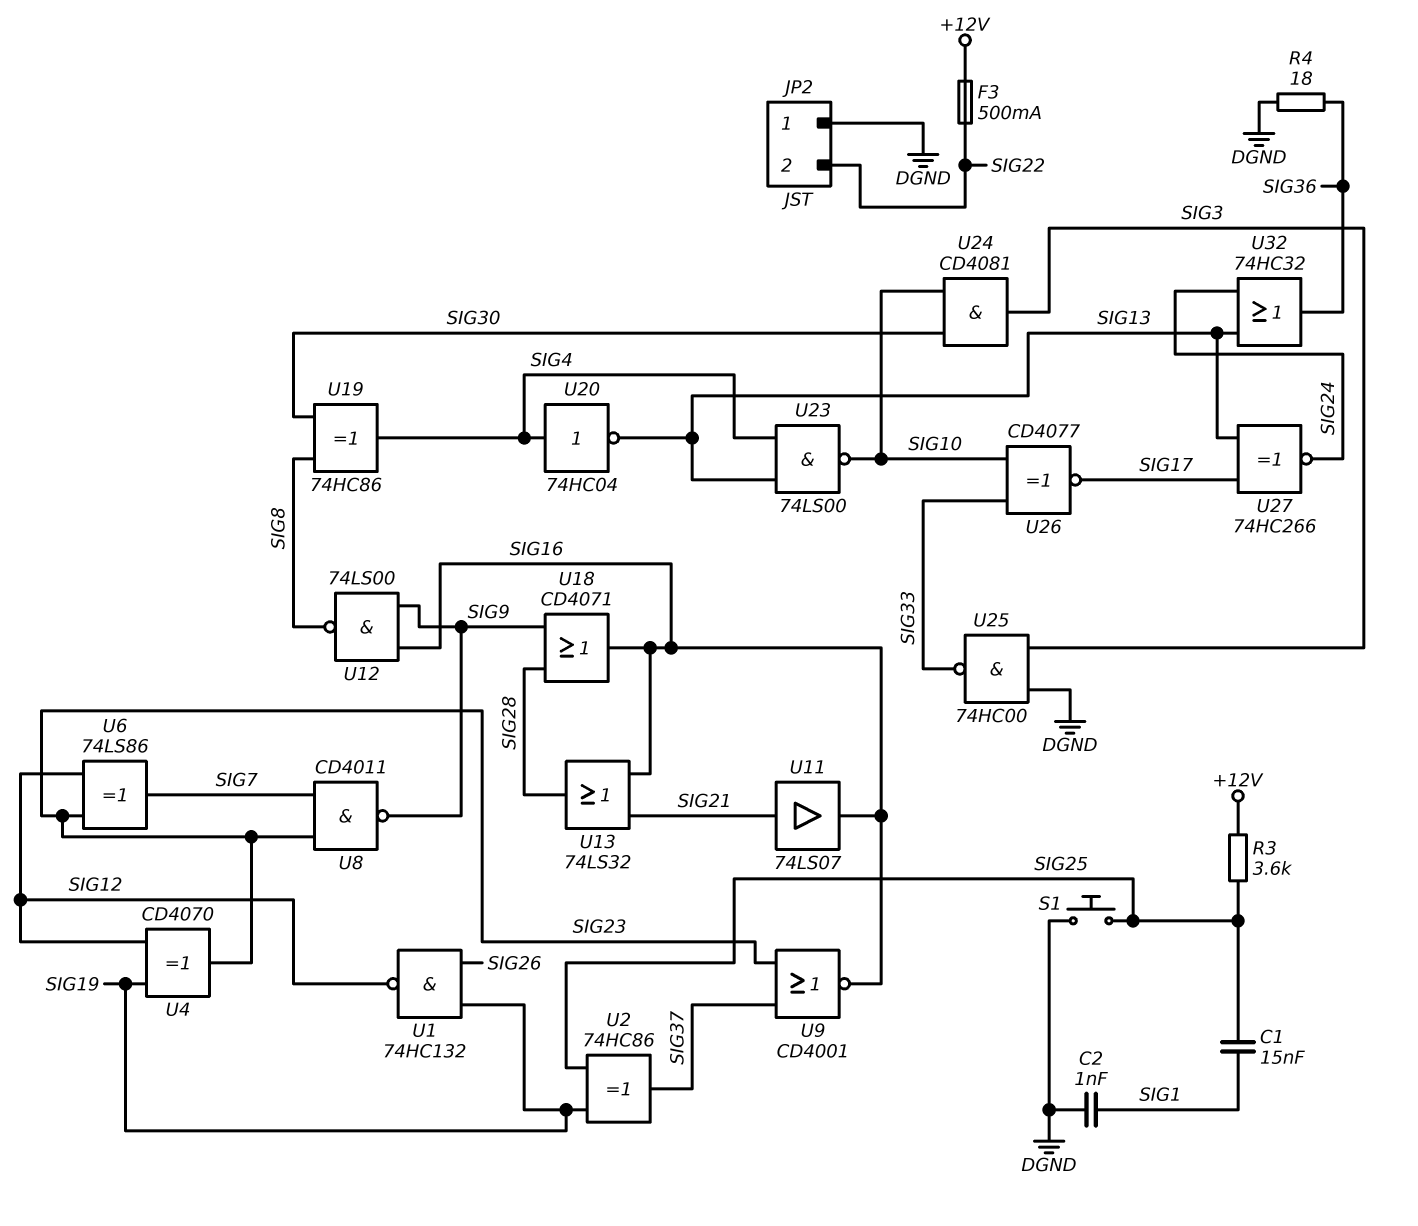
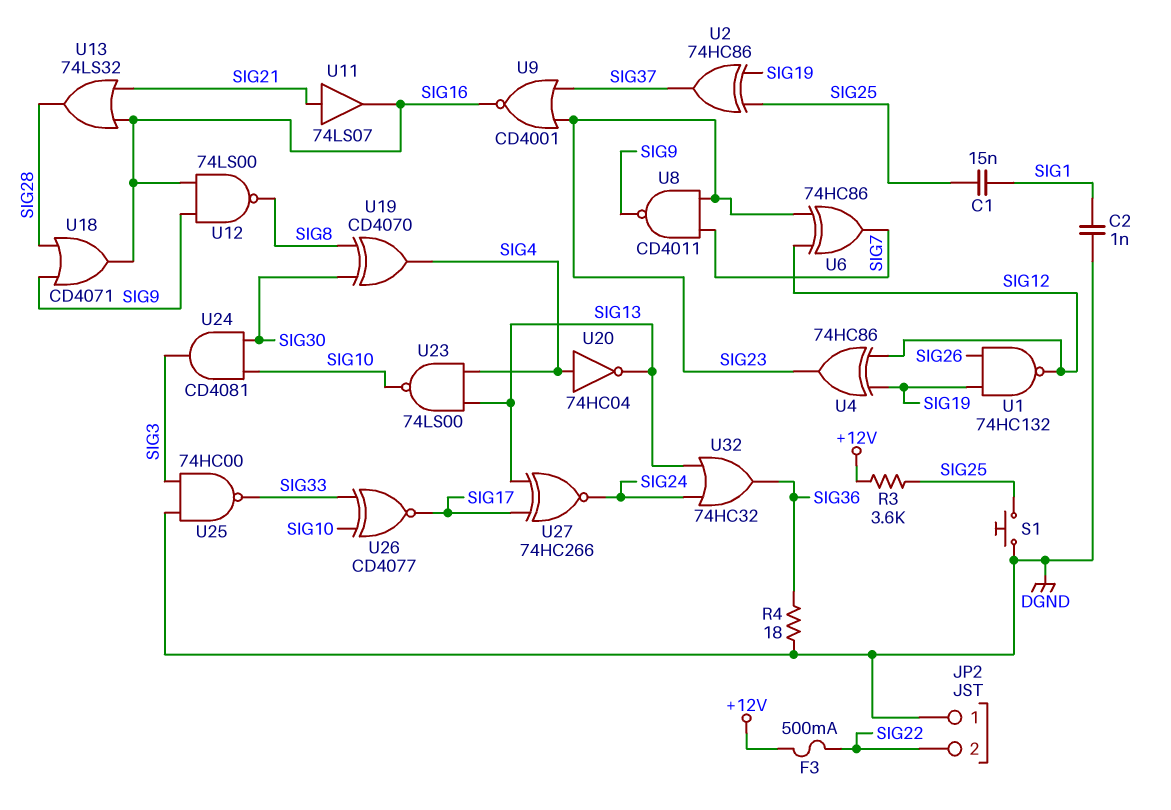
U4: XOR CD4070 (in SIG12, in SIG19, out SIG23) -> XOR 74HC86 (in SIG12, in SIG19, out SIG23)
U6: XOR 74LS86 (in SIG12, in SIG23, out SIG7) -> XOR 74HC86 (in SIG12, in SIG23, out SIG7)
U19: XOR 74HC86 (in SIG8, in SIG30, out SIG4) -> XOR CD4070 (in SIG8, in SIG30, out SIG4)

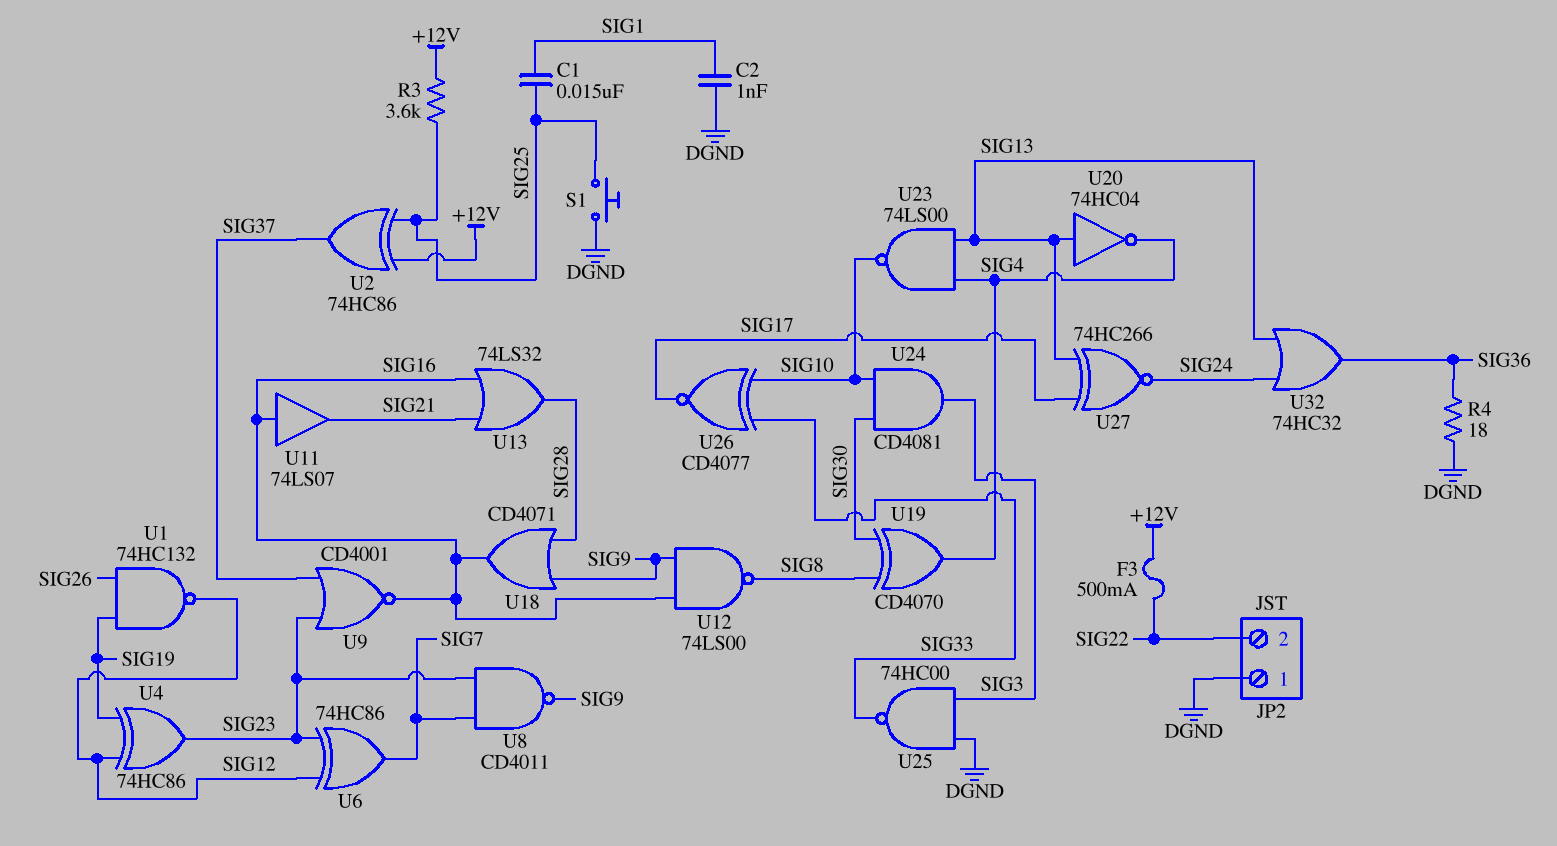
U2: XOR 74HC86 (in SIG19, in SIG25, out SIG37) -> XOR 74HC86 (in +12V, in SIG25, out SIG37)
U11: buffer 74LS07 (in SIG21, out SIG16) -> buffer 74LS07 (in SIG16, out SIG21)
U20: NOT 74HC04 (in SIG4, out SIG13) -> NOT 74HC04 (in SIG13, out SIG4)

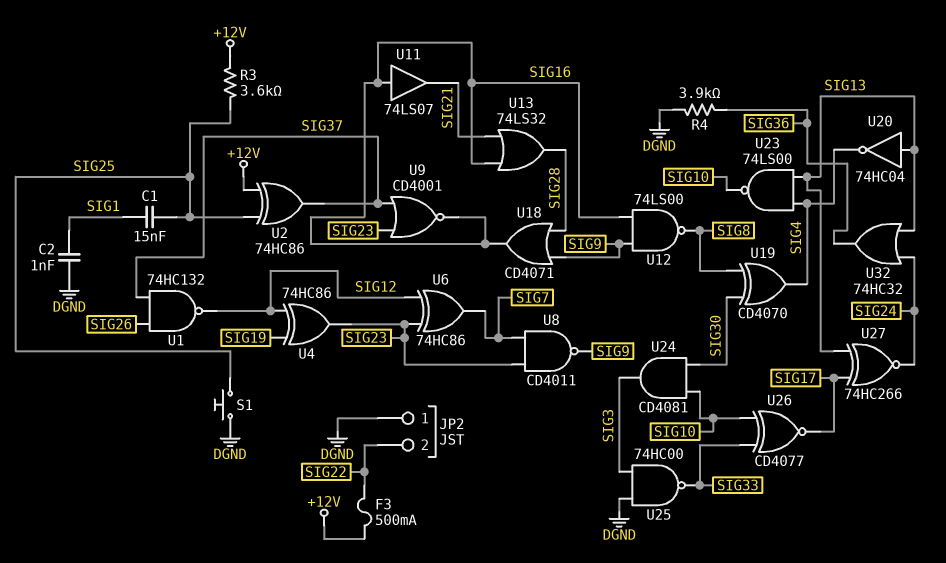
R4: 18 (DGND, SIG36) -> 3.9k (DGND, SIG36)
U1: NAND 74HC132 (in SIG19, in SIG26, out SIG12) -> NAND 74HC132 (in SIG26, in SIG37, out SIG12)

